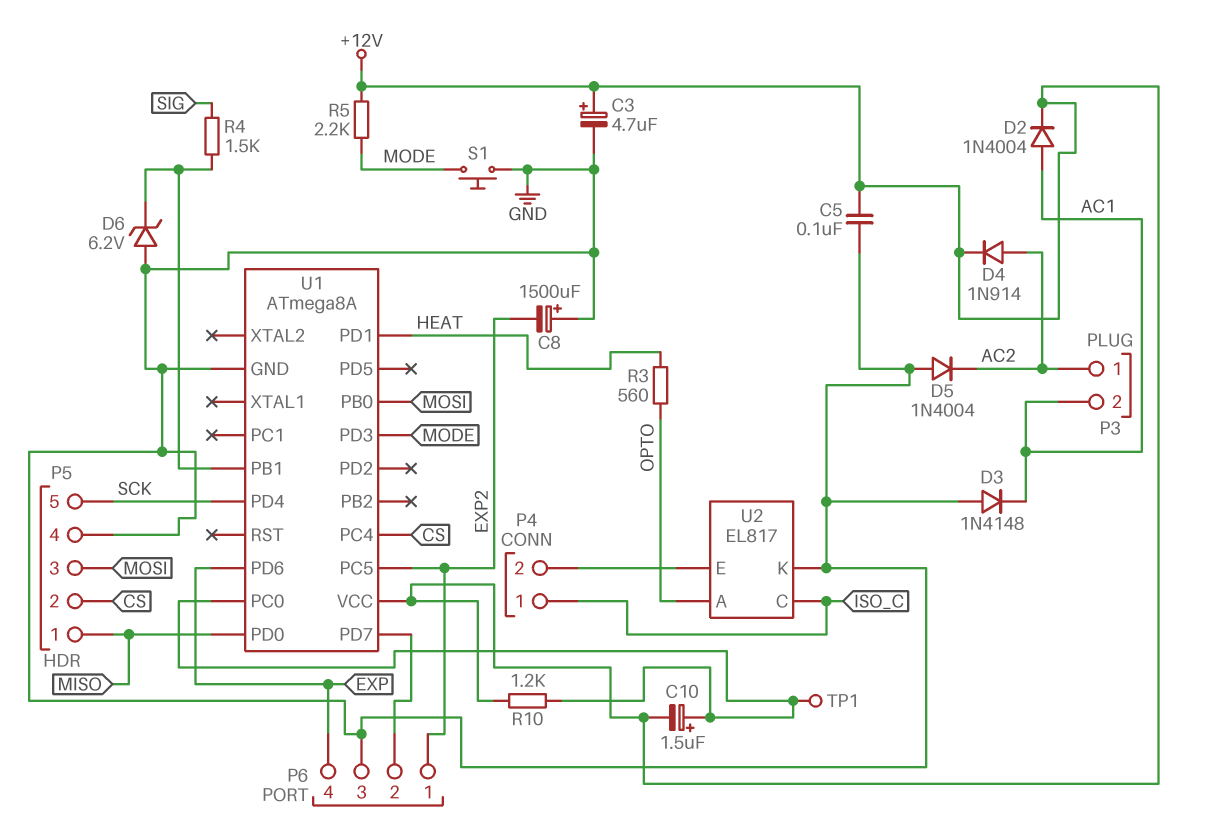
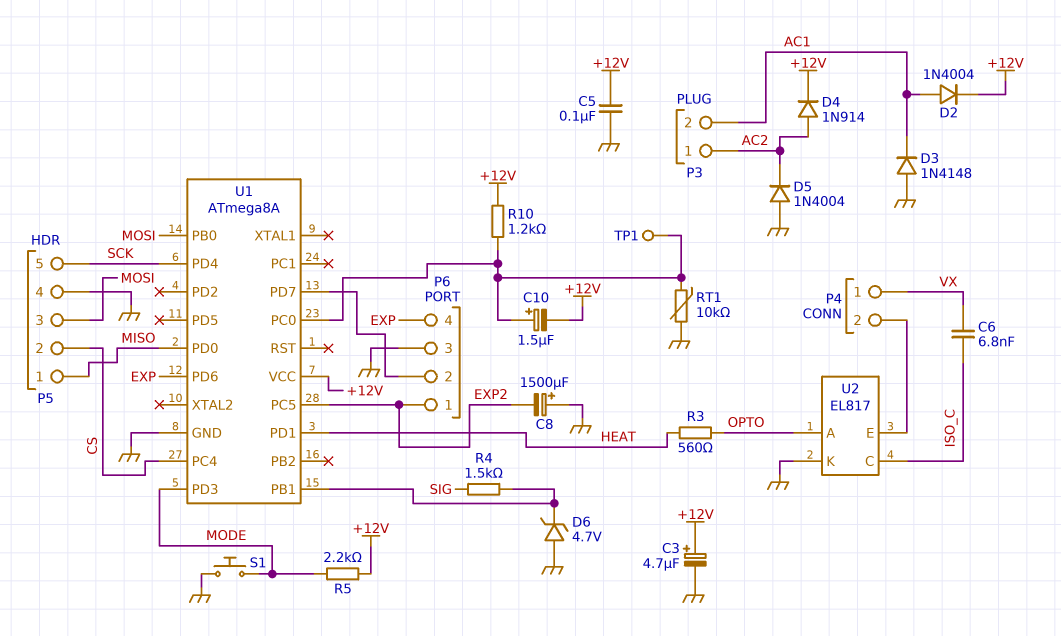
C6: none -> 6.8nF (ISO_C, VX)
D6: zener 6.2V (A GND, K U1/PB1) -> zener 4.7V (A GND, K U1/PB1)
P4 pin 1: ISO_C -> VX
RT1: none -> 10k (GND, U1/PC0)

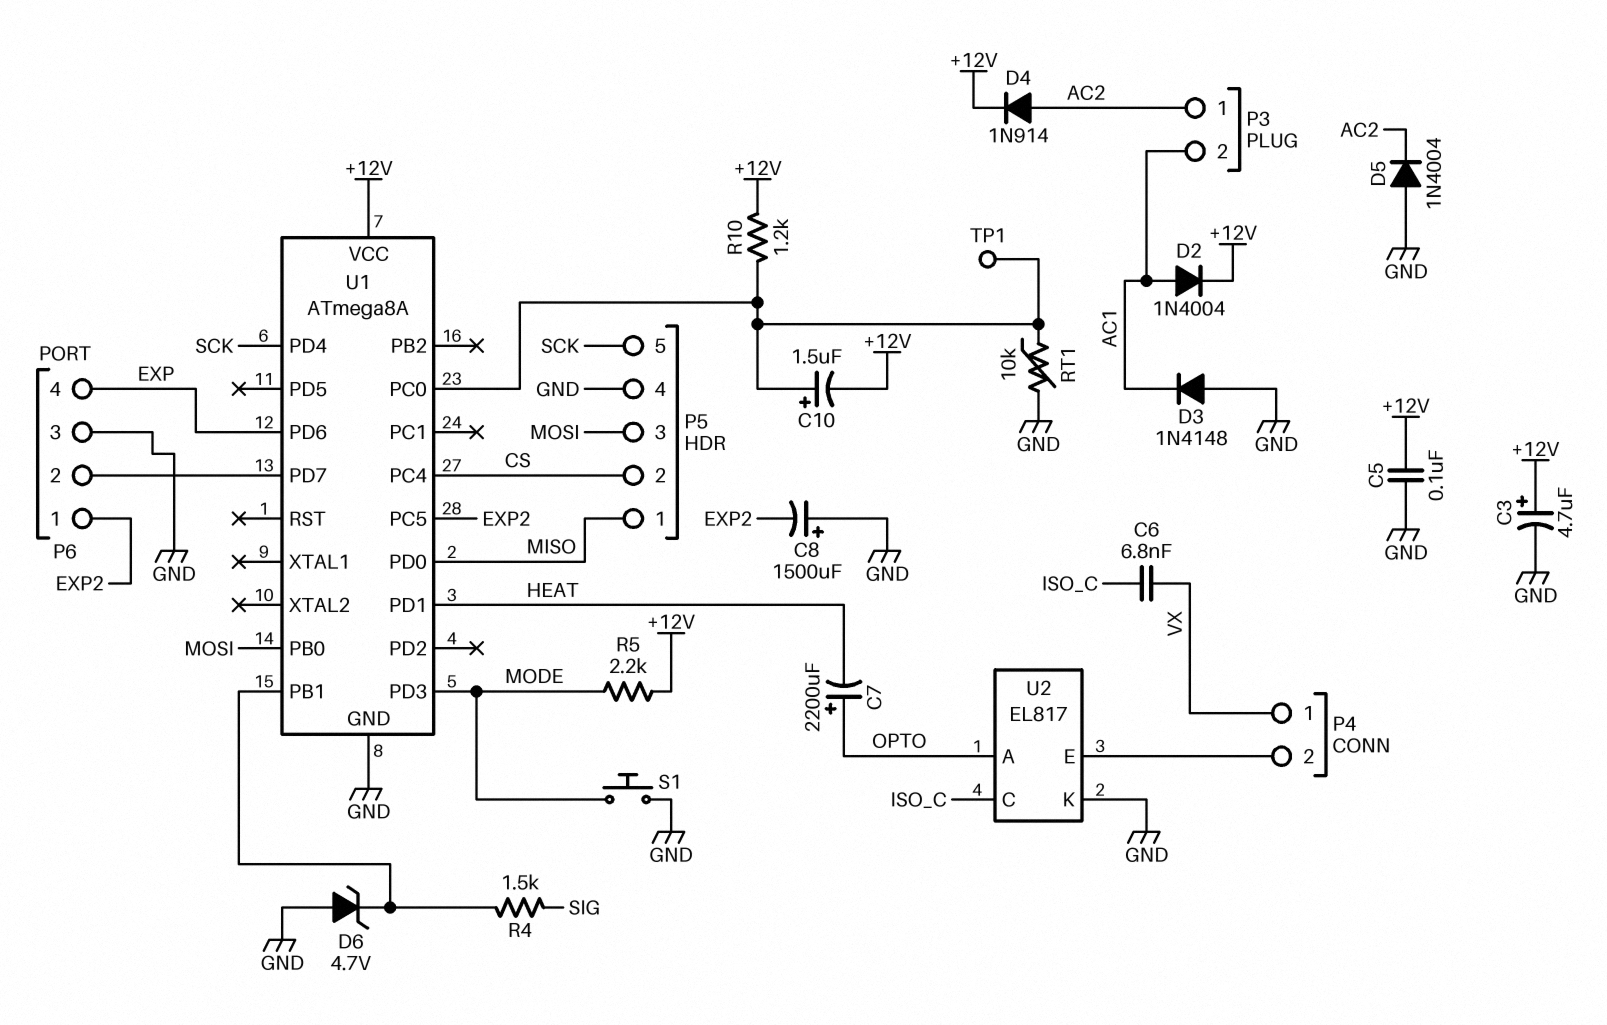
C7: none -> 2200uF (plus OPTO, minus HEAT)
R3: 560 (HEAT, OPTO) -> none

